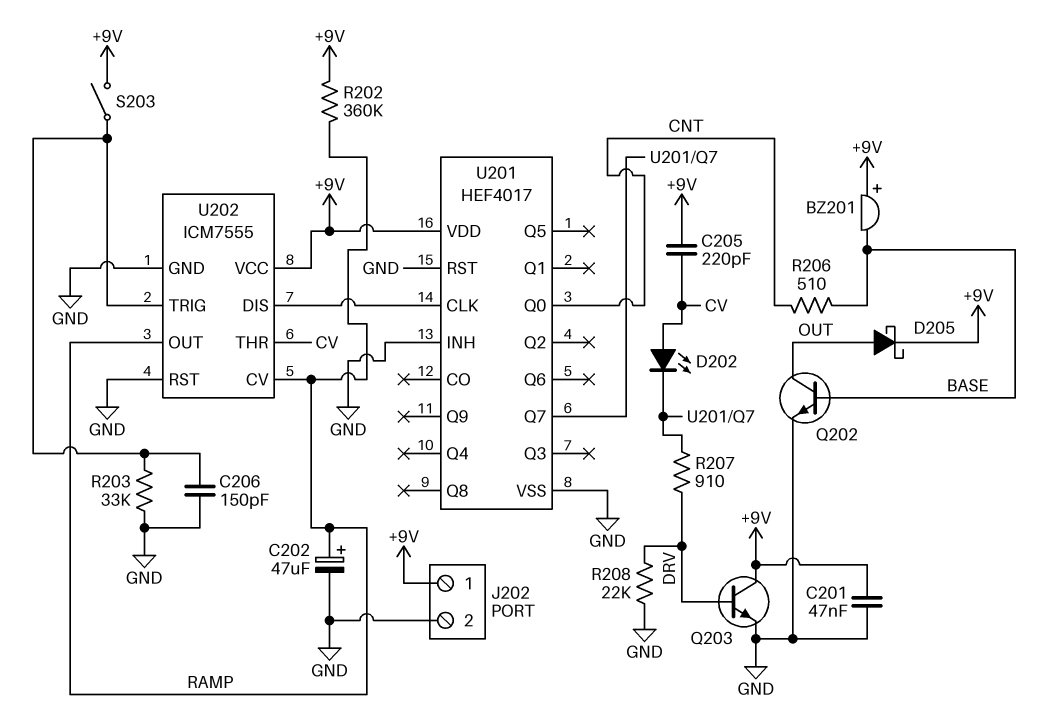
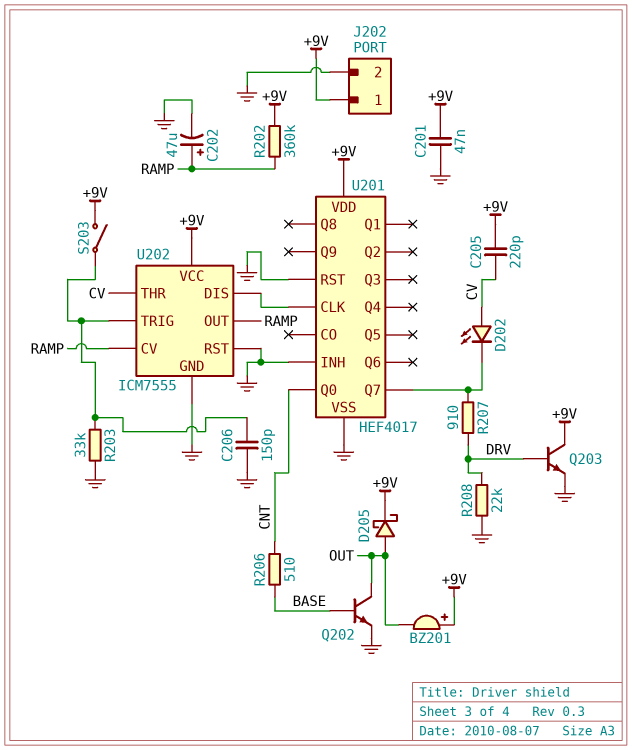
BZ201: buzzer (plus +9V, minus BASE) -> buzzer (plus +9V, minus OUT)

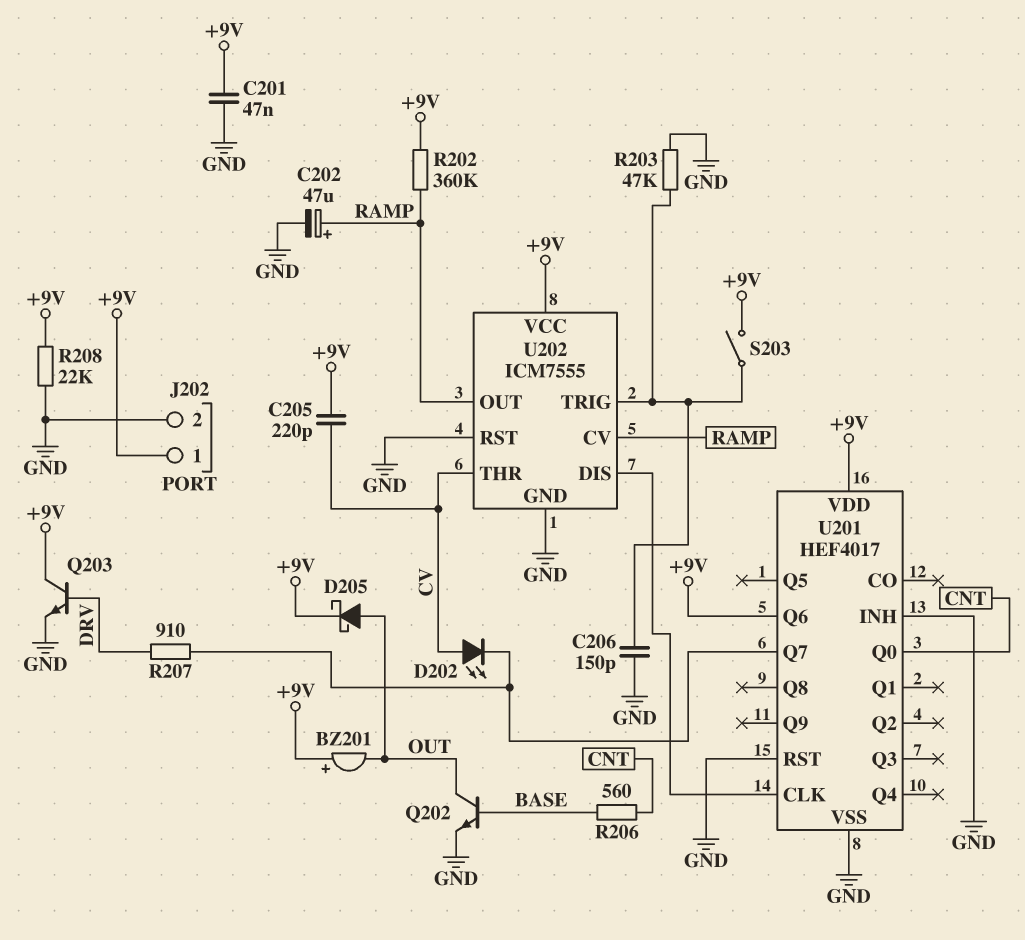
R203: 33k (GND, U202/TRIG) -> 47k (GND, U202/TRIG)
R206: 510 (BASE, CNT) -> 560 (BASE, CNT)
R208: 22k (DRV, GND) -> 22k (+9V, GND)
U201 pin Q6: none -> +9V

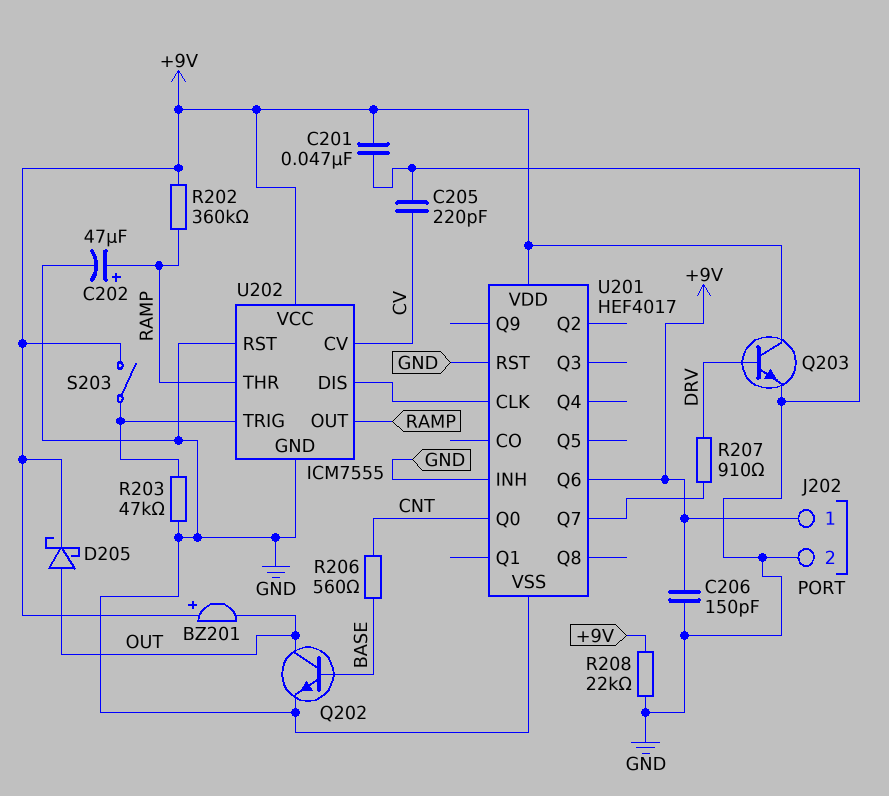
C205: 220pF (+9V, CV) -> 220pF (CV, GND)
C206: 150pF (GND, U202/TRIG) -> 150pF (+9V, GND)
D202: LED (A CV, K U201/Q7) -> none
U202 pin CV: RAMP -> CV
U202 pin THR: CV -> RAMP

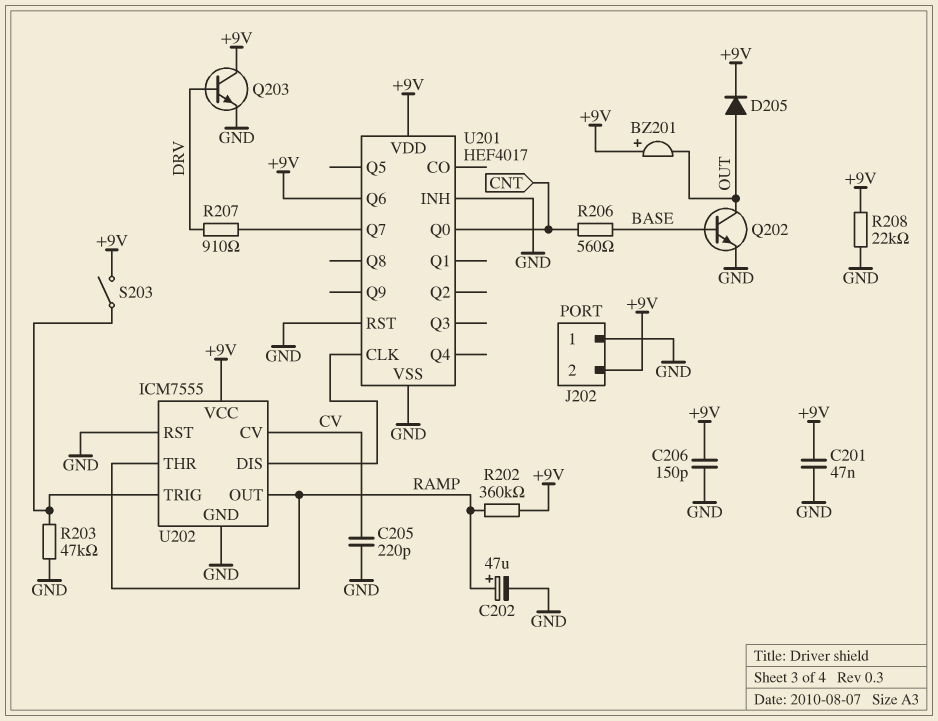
D205: schottky (A OUT, K +9V) -> diode (A OUT, K +9V)
J202 pin 1: +9V -> GND
J202 pin 2: GND -> +9V

